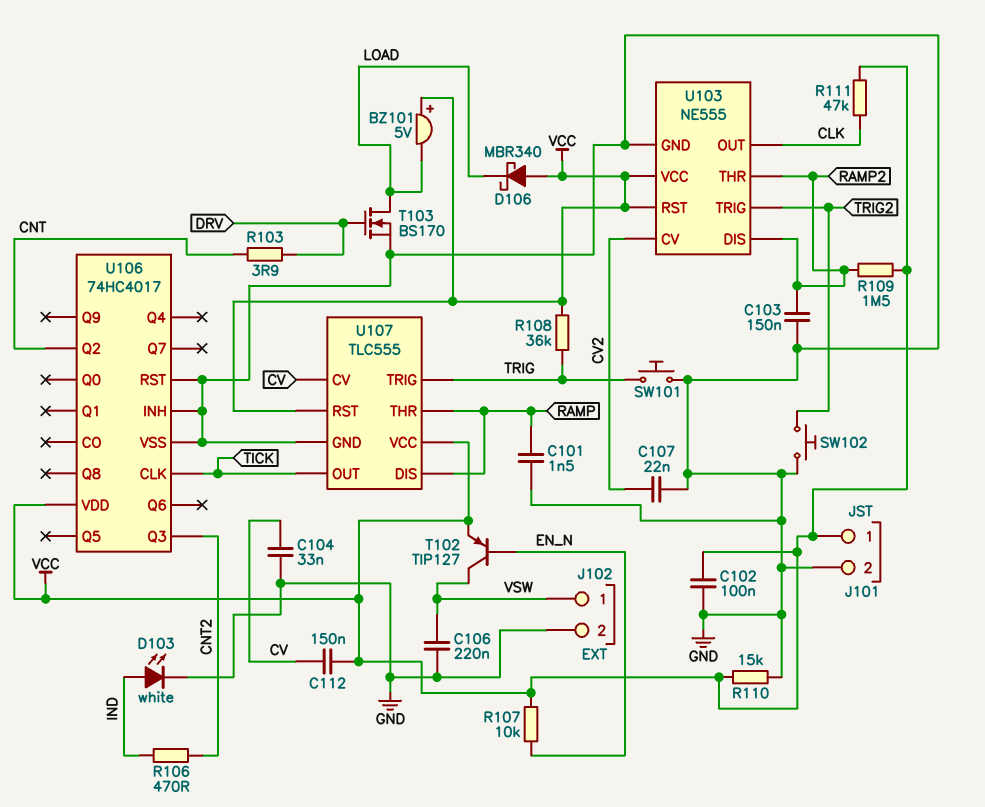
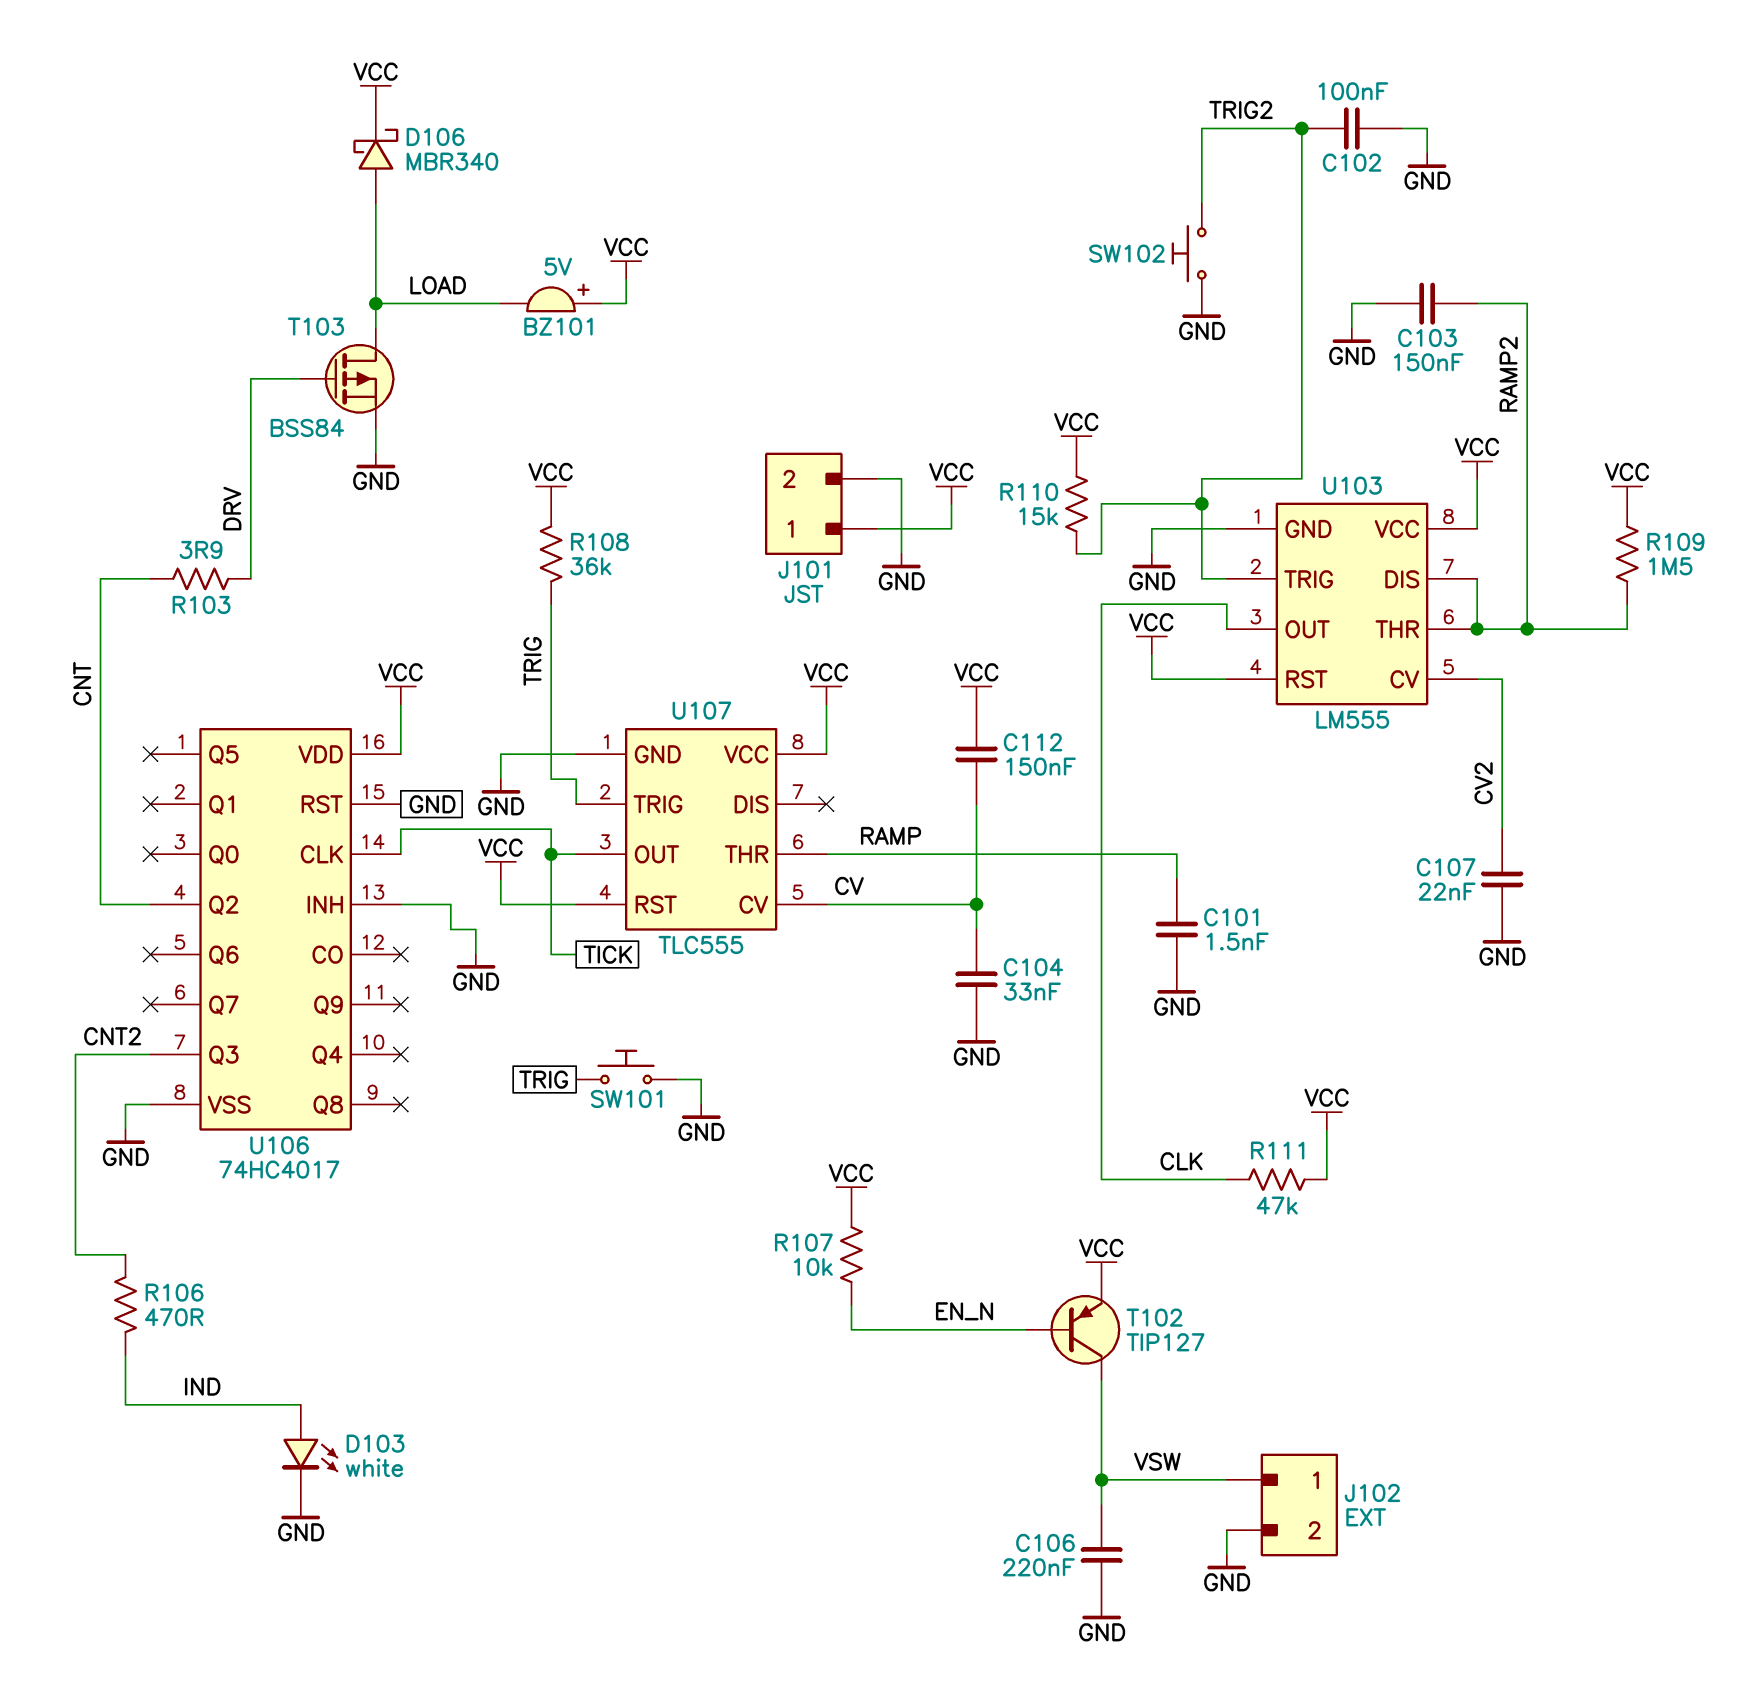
C102: 100nF (GND, VCC) -> 100nF (GND, TRIG2)
D106: schottky MBR340 (A VCC, K LOAD) -> schottky MBR340 (A LOAD, K VCC)
R110: 15k (GND, VCC) -> 15k (TRIG2, VCC)
T103: NMOS BS170 (G DRV, D LOAD, S GND) -> PMOS BSS84 (G DRV, D LOAD, S GND)
U103: NE555 -> LM555
U107 pin DIS: RAMP -> none

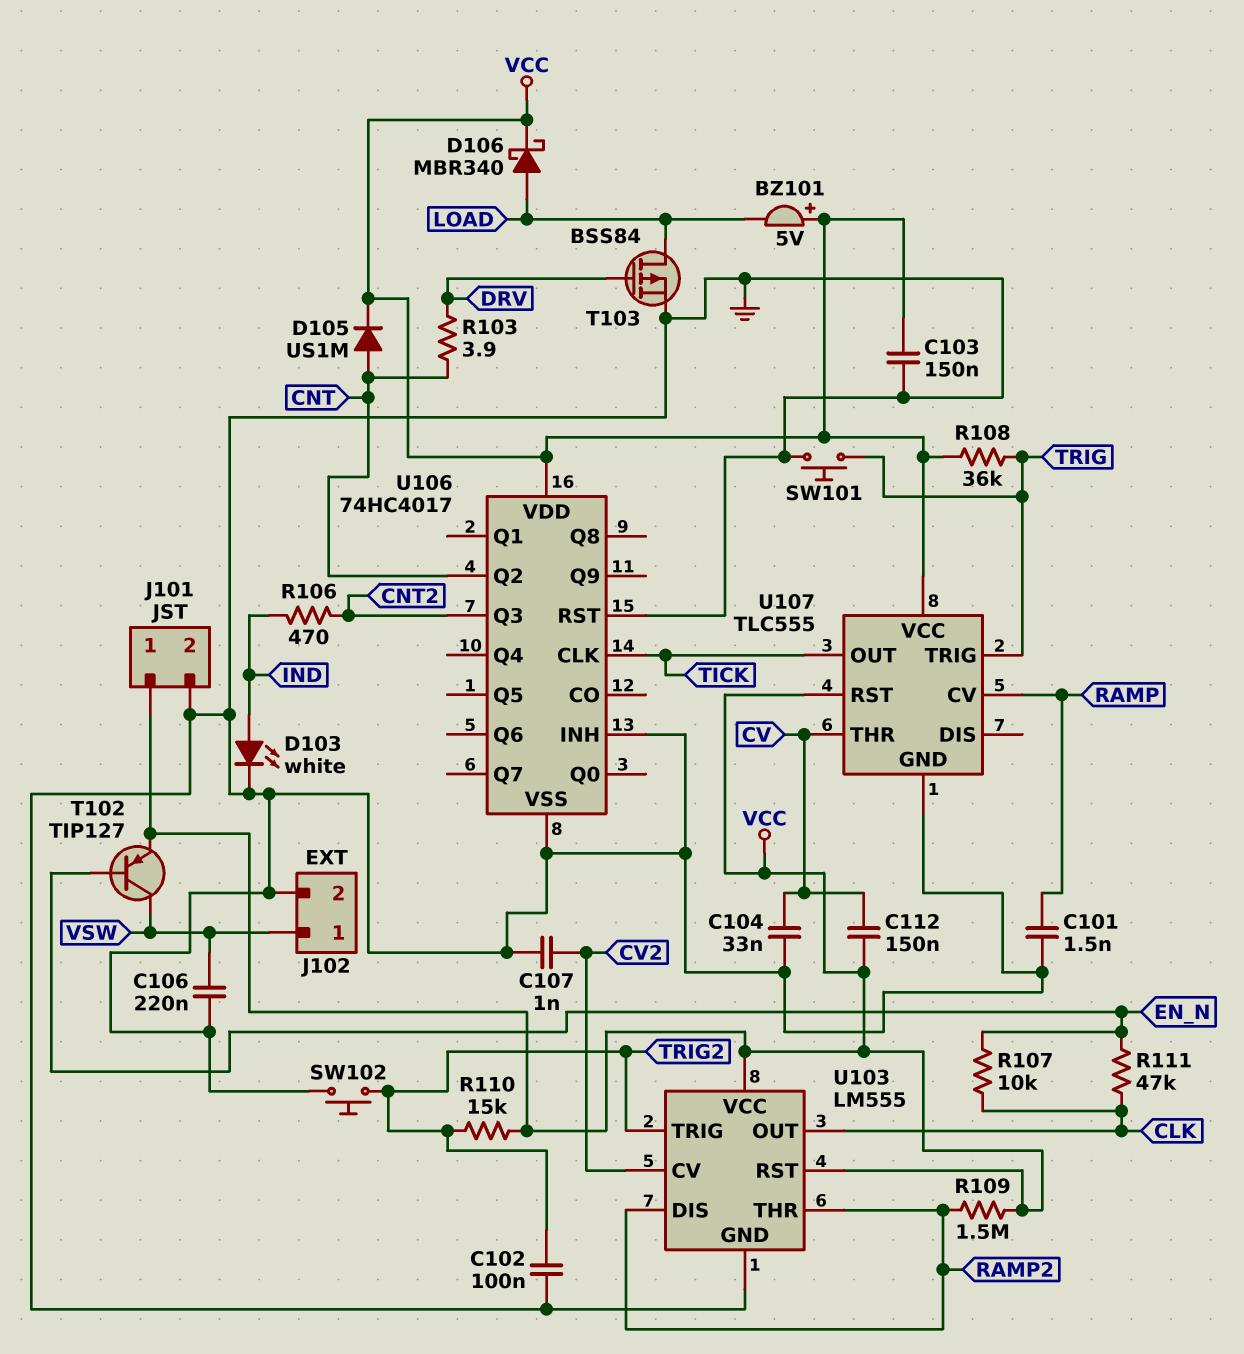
C103: 150nF (GND, RAMP2) -> 150nF (GND, VCC)
C107: 22nF (CV2, GND) -> 1nF (CV2, GND)
D105: none -> diode US1M (A CNT, K VCC)
R107: 10k (EN_N, VCC) -> 10k (CLK, EN_N)
R111: 47k (CLK, VCC) -> 47k (CLK, EN_N)
U107 pin CV: CV -> RAMP
U107 pin THR: RAMP -> CV

